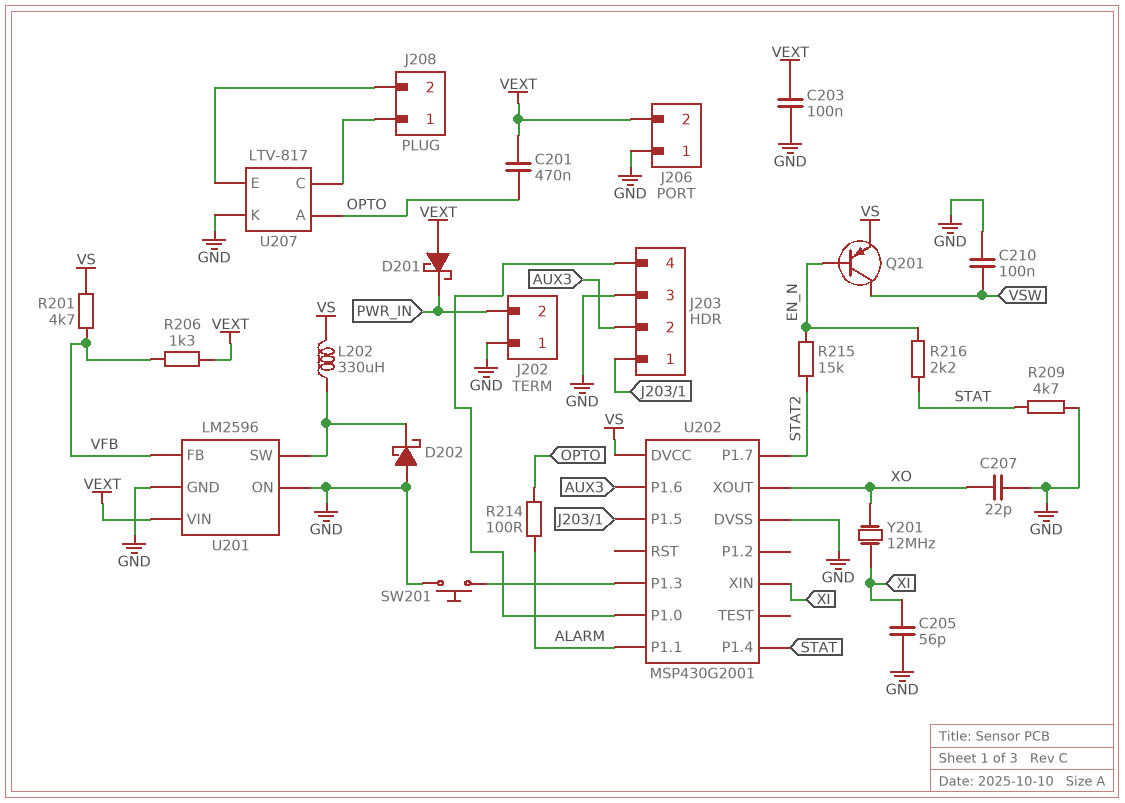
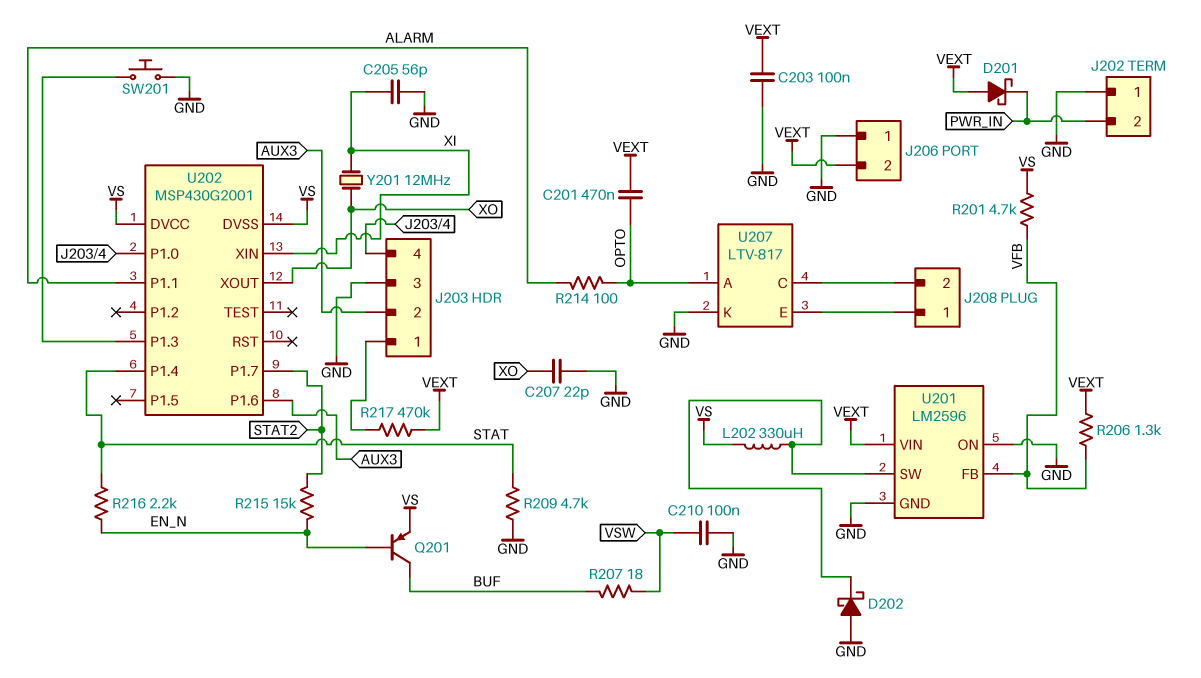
Q201: PNP (B EN_N, C VSW, E VS) -> PNP (B EN_N, C BUF, E VS)
R207: none -> 18 (BUF, VSW)
R217: none -> 470k (J203/1, VEXT)
U202 pin DVSS: GND -> VS
U202 pin P1.5: J203/1 -> none
U207 pin C: J208/1 -> J208/2
U207 pin E: J208/2 -> J208/1

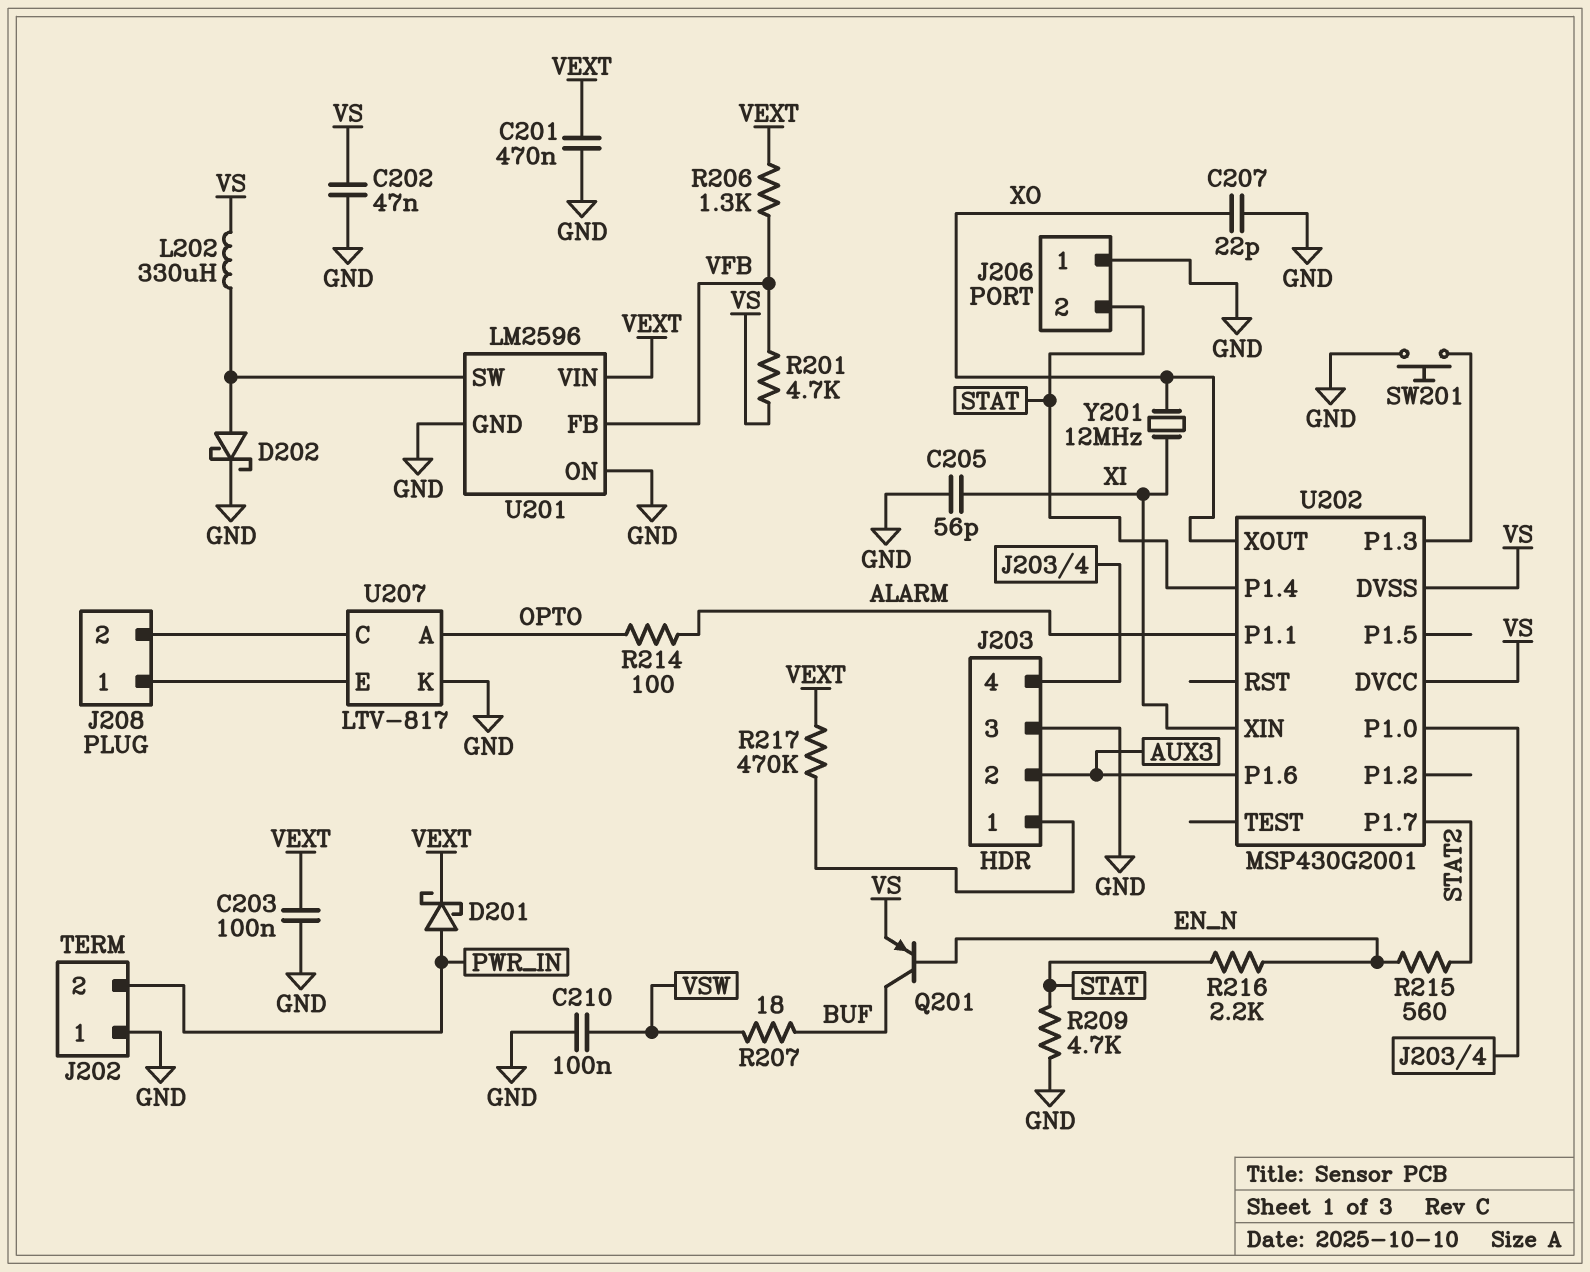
C201: 470nF (OPTO, VEXT) -> 470nF (GND, VEXT)
C202: none -> 47nF (GND, VS)
D201: schottky (A VEXT, K PWR_IN) -> schottky (A PWR_IN, K VEXT)
D202: schottky (A GND, K U201/SW) -> schottky (A U201/SW, K GND)
J206 pin 2: VEXT -> STAT
R215: 15k (EN_N, STAT2) -> 560 (EN_N, STAT2)

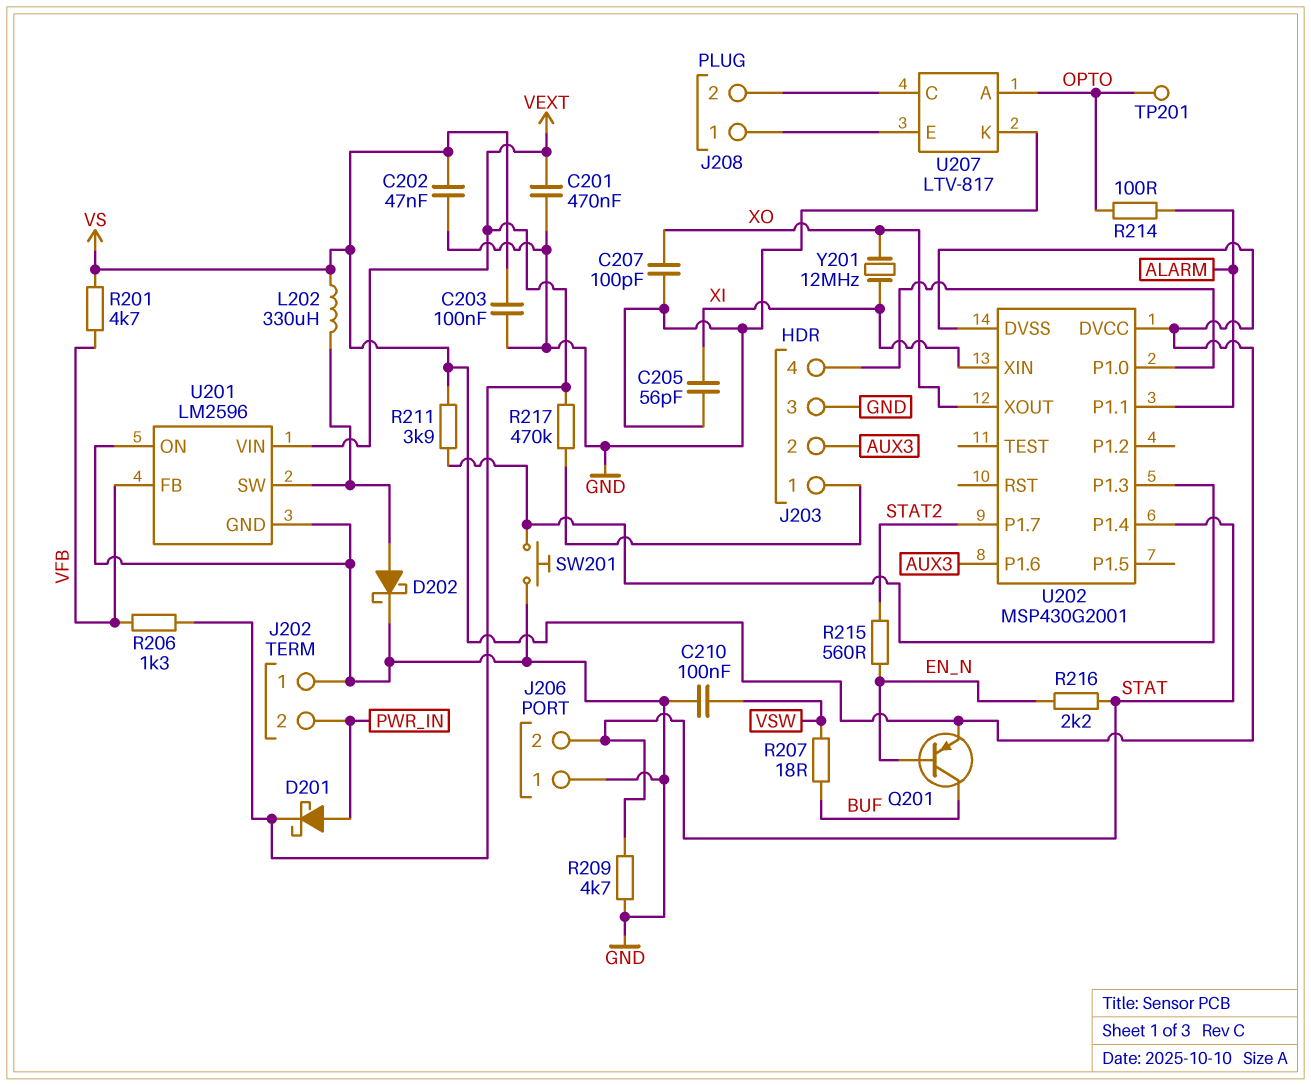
C203: 100nF (GND, VEXT) -> 100nF (GND, VS)
C207: 22pF (GND, XO) -> 100pF (GND, XO)
R211: none -> 3.9k (U202/P1.3, VS)
TP201: none -> test point (OPTO)

